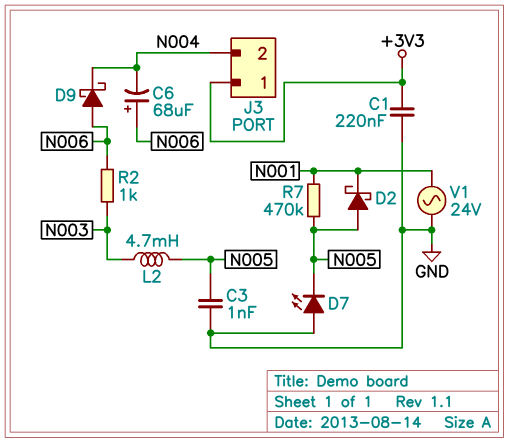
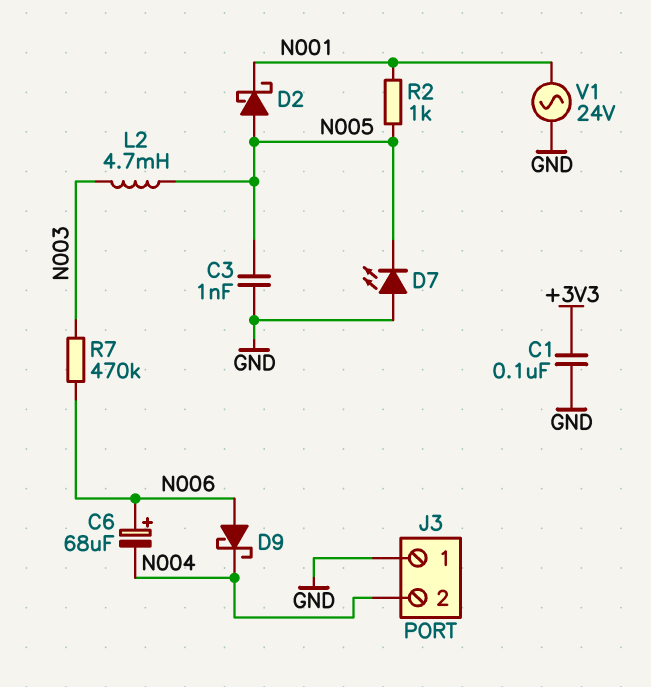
C1: 220nF (+3V3, GND) -> 100nF (+3V3, GND)
J3 pin 1: +3V3 -> GND
R2: 1k (N003, N006) -> 1k (N001, N005)
R7: 470k (N001, N005) -> 470k (N003, N006)

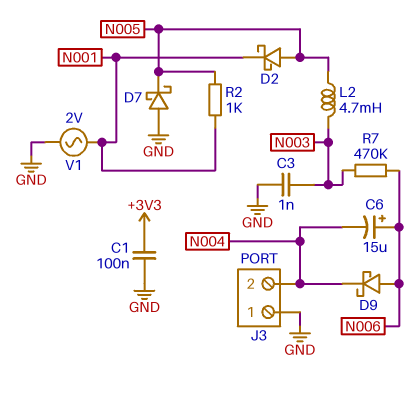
C3: 1nF (GND, N005) -> 1nF (GND, N003)
C6: 68uF (plus N006, minus N004) -> 15uF (plus N006, minus N004)
D7: LED (A GND, K N005) -> schottky (A GND, K N005)
V1: AC 24V (GND, N001) -> AC 2V (GND, N001)

